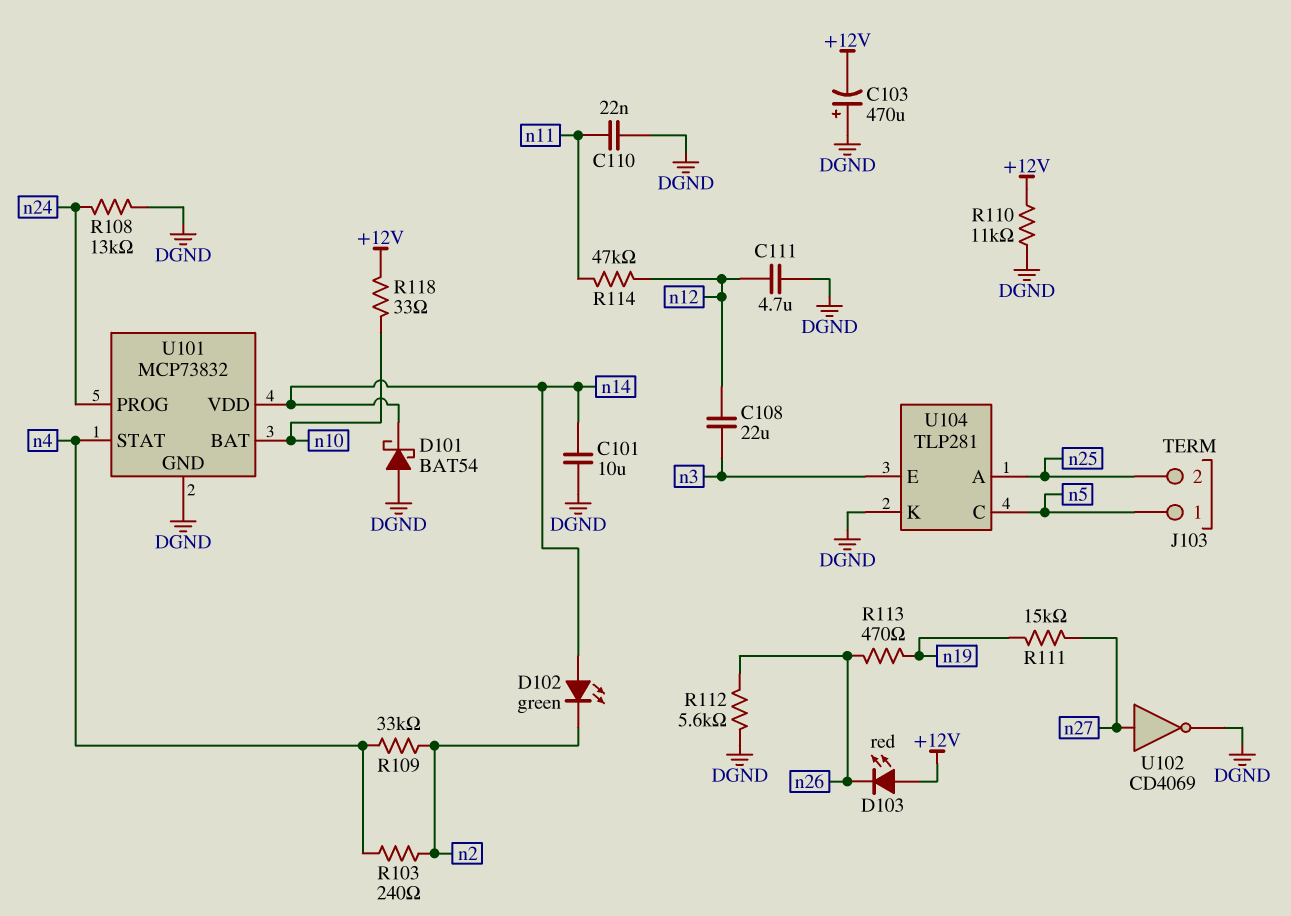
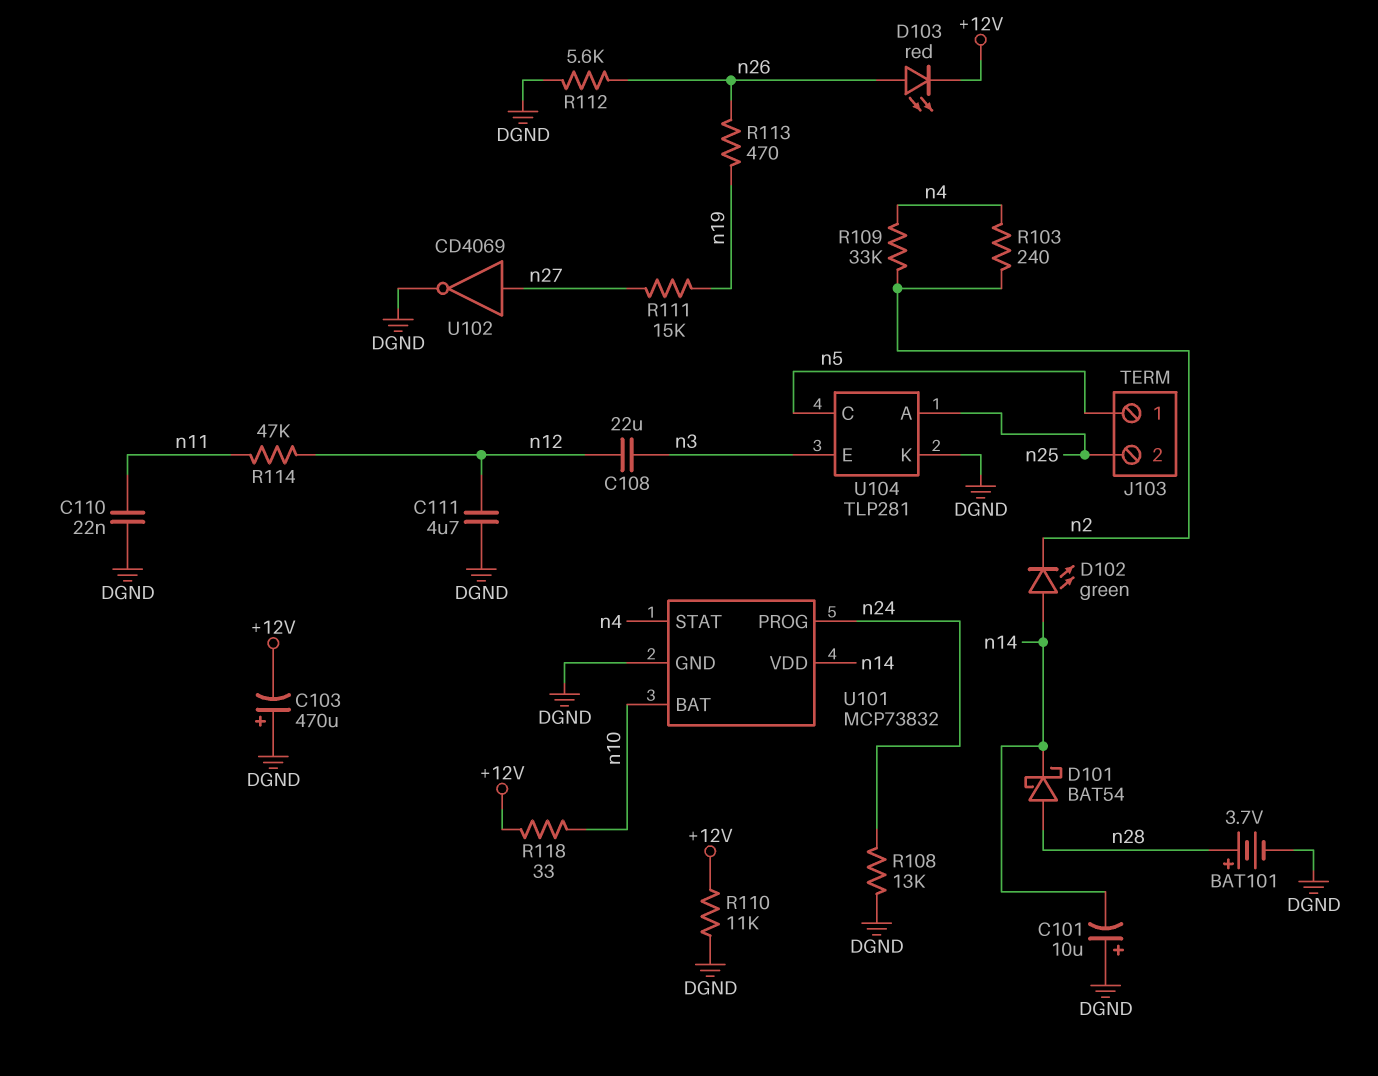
BAT101: none -> 3.7V (plus n28, minus DGND)
C101: 10uF (DGND, n14) -> 10uF (plus DGND, minus n14)
D101: schottky BAT54 (A DGND, K n14) -> schottky BAT54 (A n28, K n14)
D103: LED red (A +12V, K n26) -> LED red (A n26, K +12V)

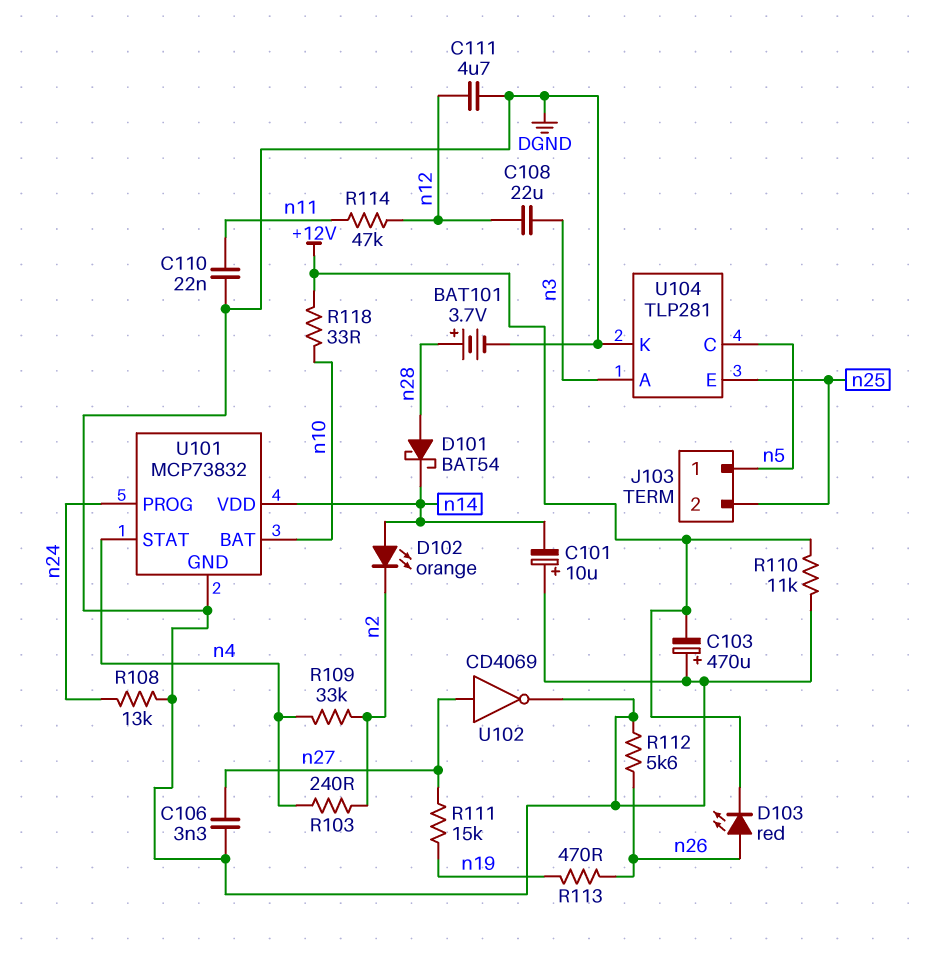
C106: none -> 3.3nF (DGND, n27)
D102: LED green (A n14, K n2) -> LED orange (A n14, K n2)
U104 pin A: n25 -> n3
U104 pin E: n3 -> n25

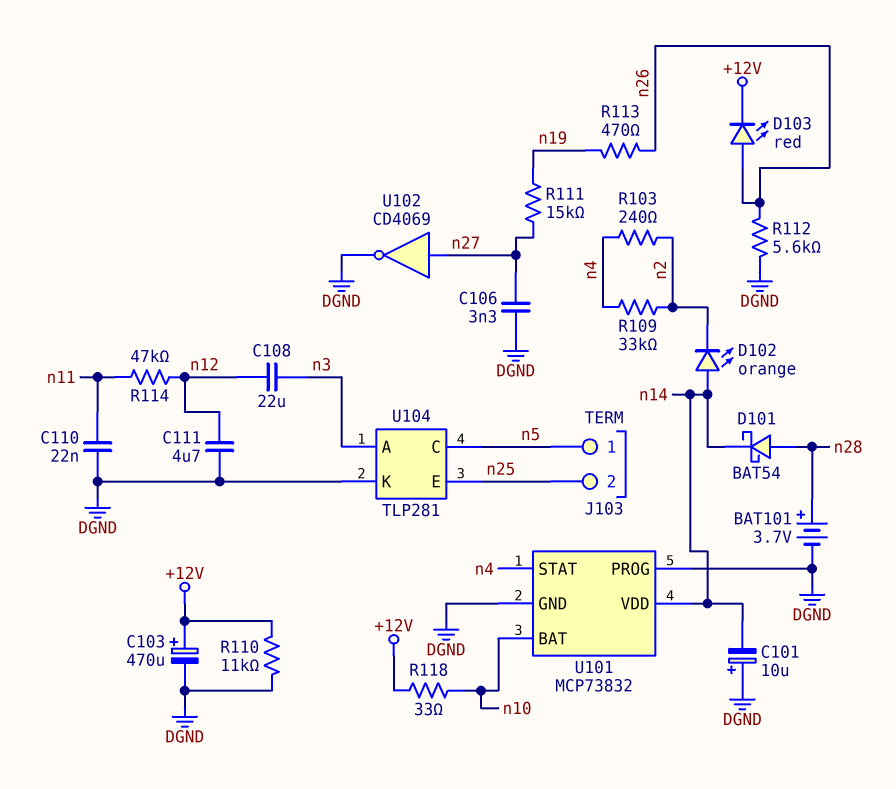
C103: 470uF (plus DGND, minus +12V) -> 470uF (plus +12V, minus DGND)
R108: 13k (DGND, n24) -> none
U101 pin PROG: n24 -> DGND

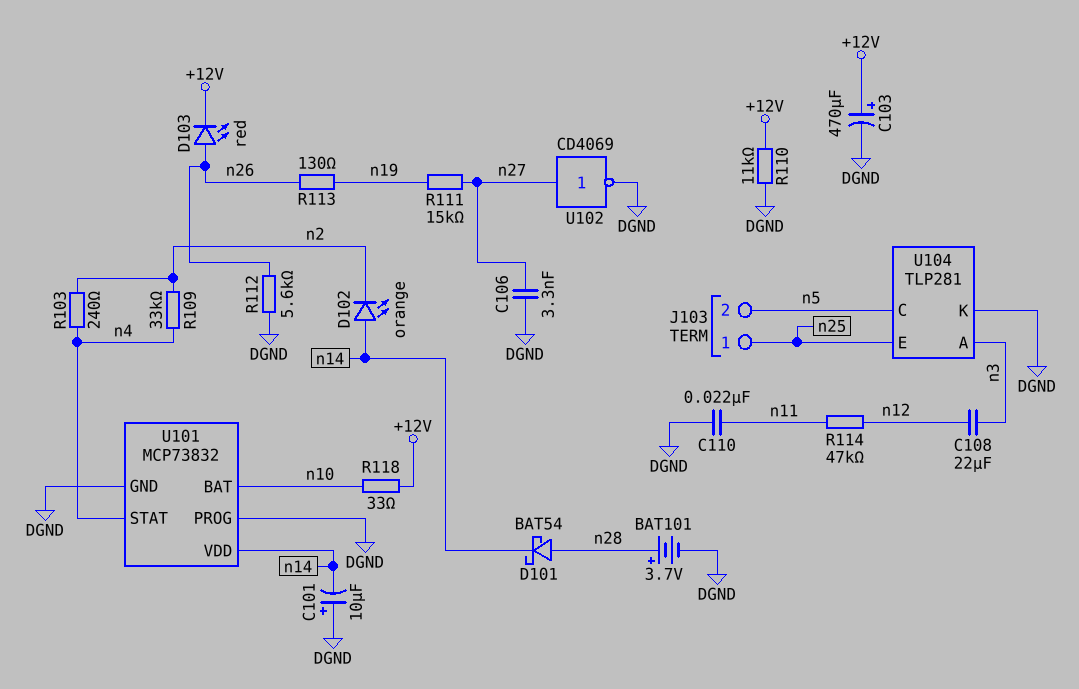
C111: 4.7uF (DGND, n12) -> none
J103 pin 1: n5 -> n25
J103 pin 2: n25 -> n5
R113: 470 (n19, n26) -> 130 (n19, n26)

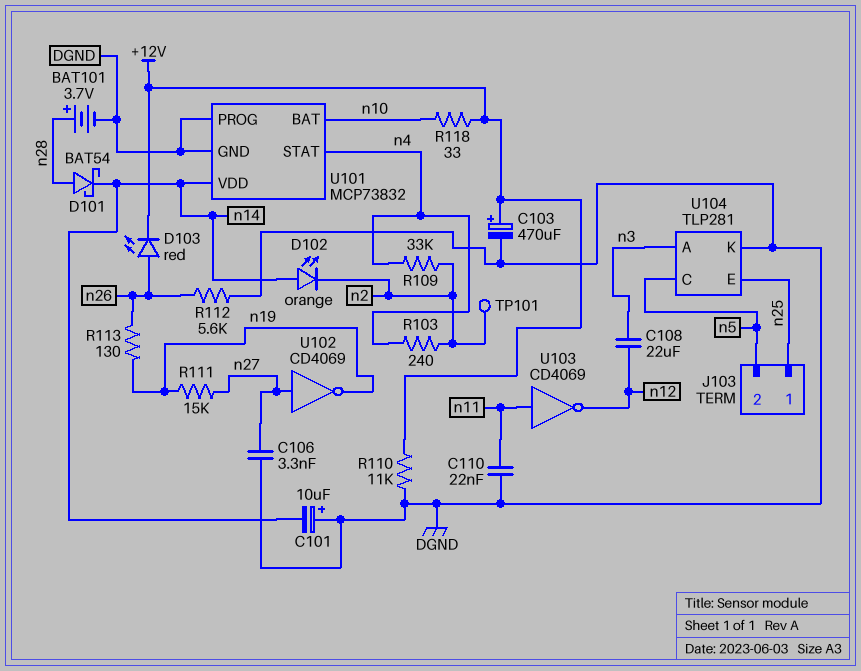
R114: 47k (n11, n12) -> none
TP101: none -> test point (n2)
U102: NOT CD4069 (in n27, out DGND) -> NOT CD4069 (in n27, out n19)
U103: none -> NOT CD4069 (in n11, out n12)

